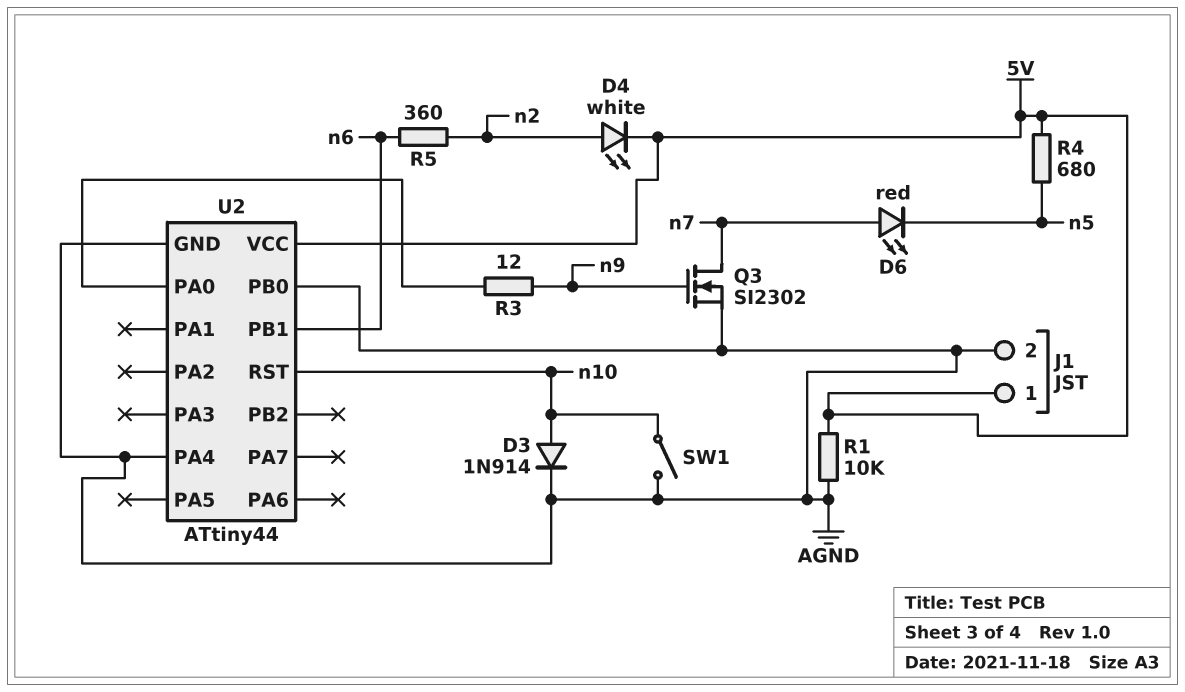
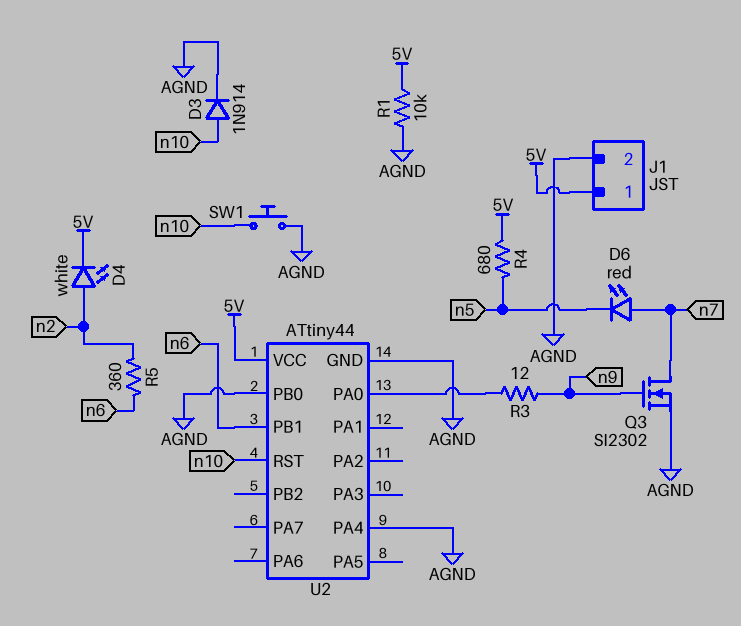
SW1: switch (AGND, n10) -> button (AGND, n10)

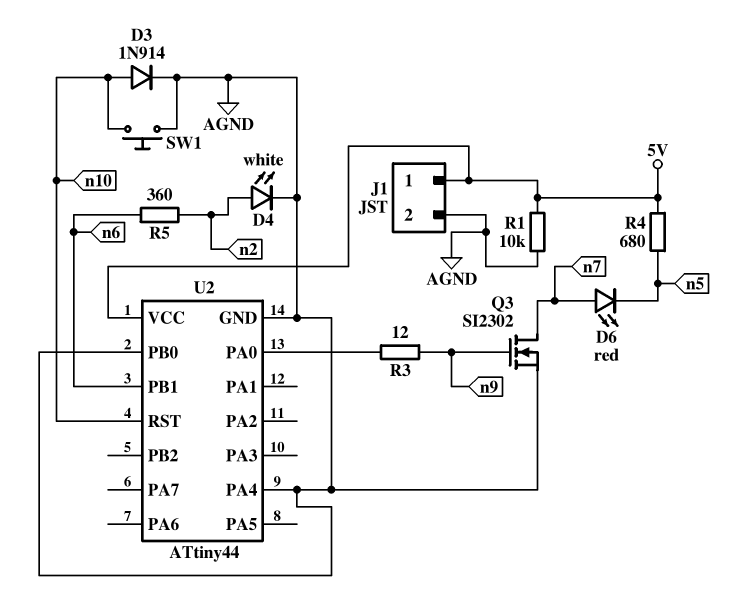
D4: LED white (A n2, K 5V) -> LED white (A n2, K AGND)

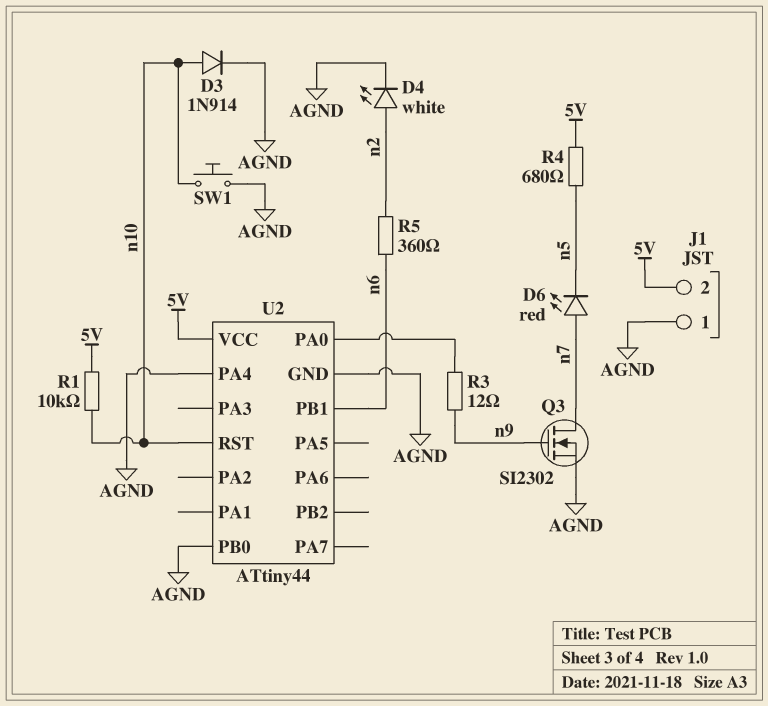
J1 pin 1: 5V -> AGND
J1 pin 2: AGND -> 5V
R1: 10k (5V, AGND) -> 10k (5V, n10)

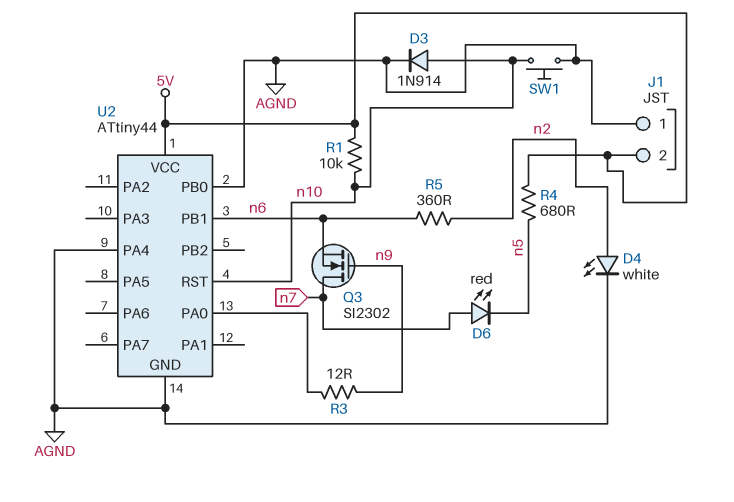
Q3: NMOS SI2302 (G n9, D n7, S AGND) -> NMOS SI2302 (G n9, D n7, S n6)

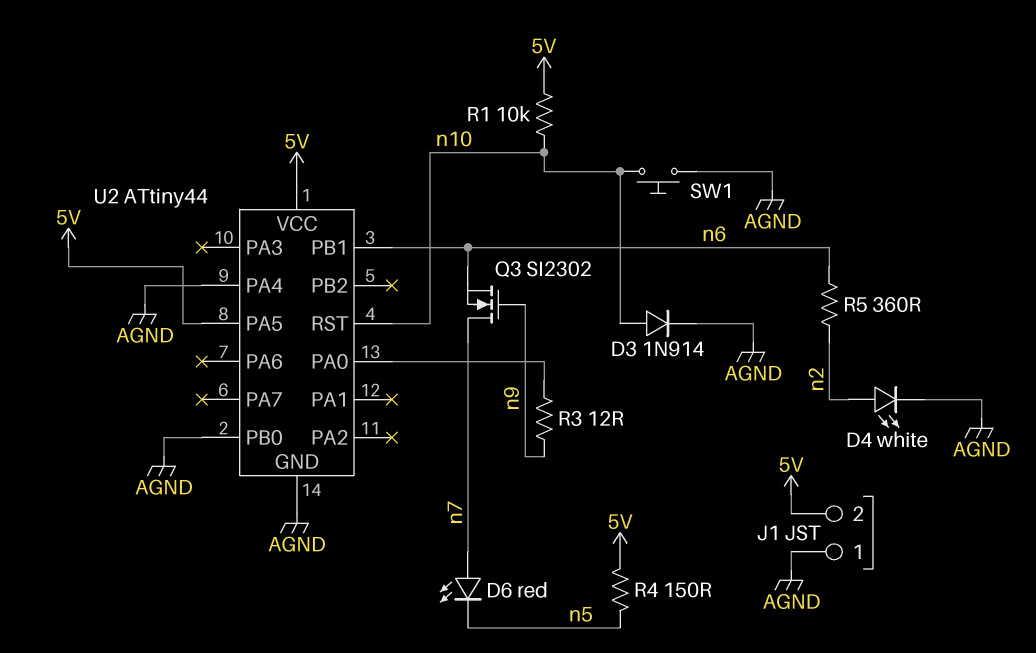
R4: 680 (5V, n5) -> 150 (5V, n5)
U2 pin PA5: none -> 5V

